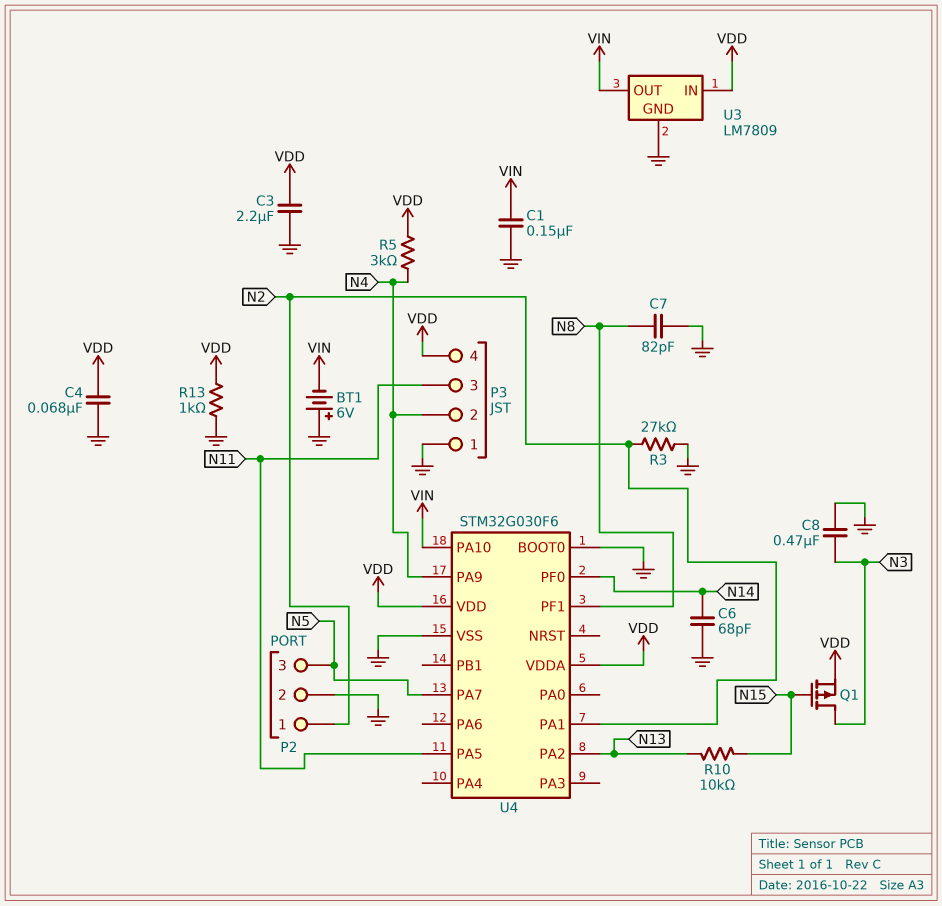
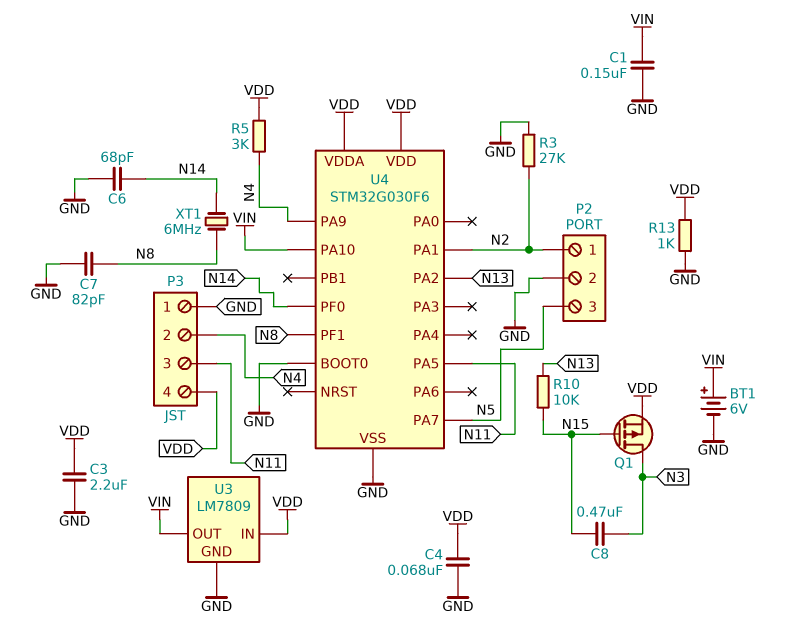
BT1: 6V (plus GND, minus VIN) -> 6V (plus VIN, minus GND)
C8: 470nF (GND, N3) -> 470nF (N3, N15)
XT1: none -> 6MHz (N8, N14)

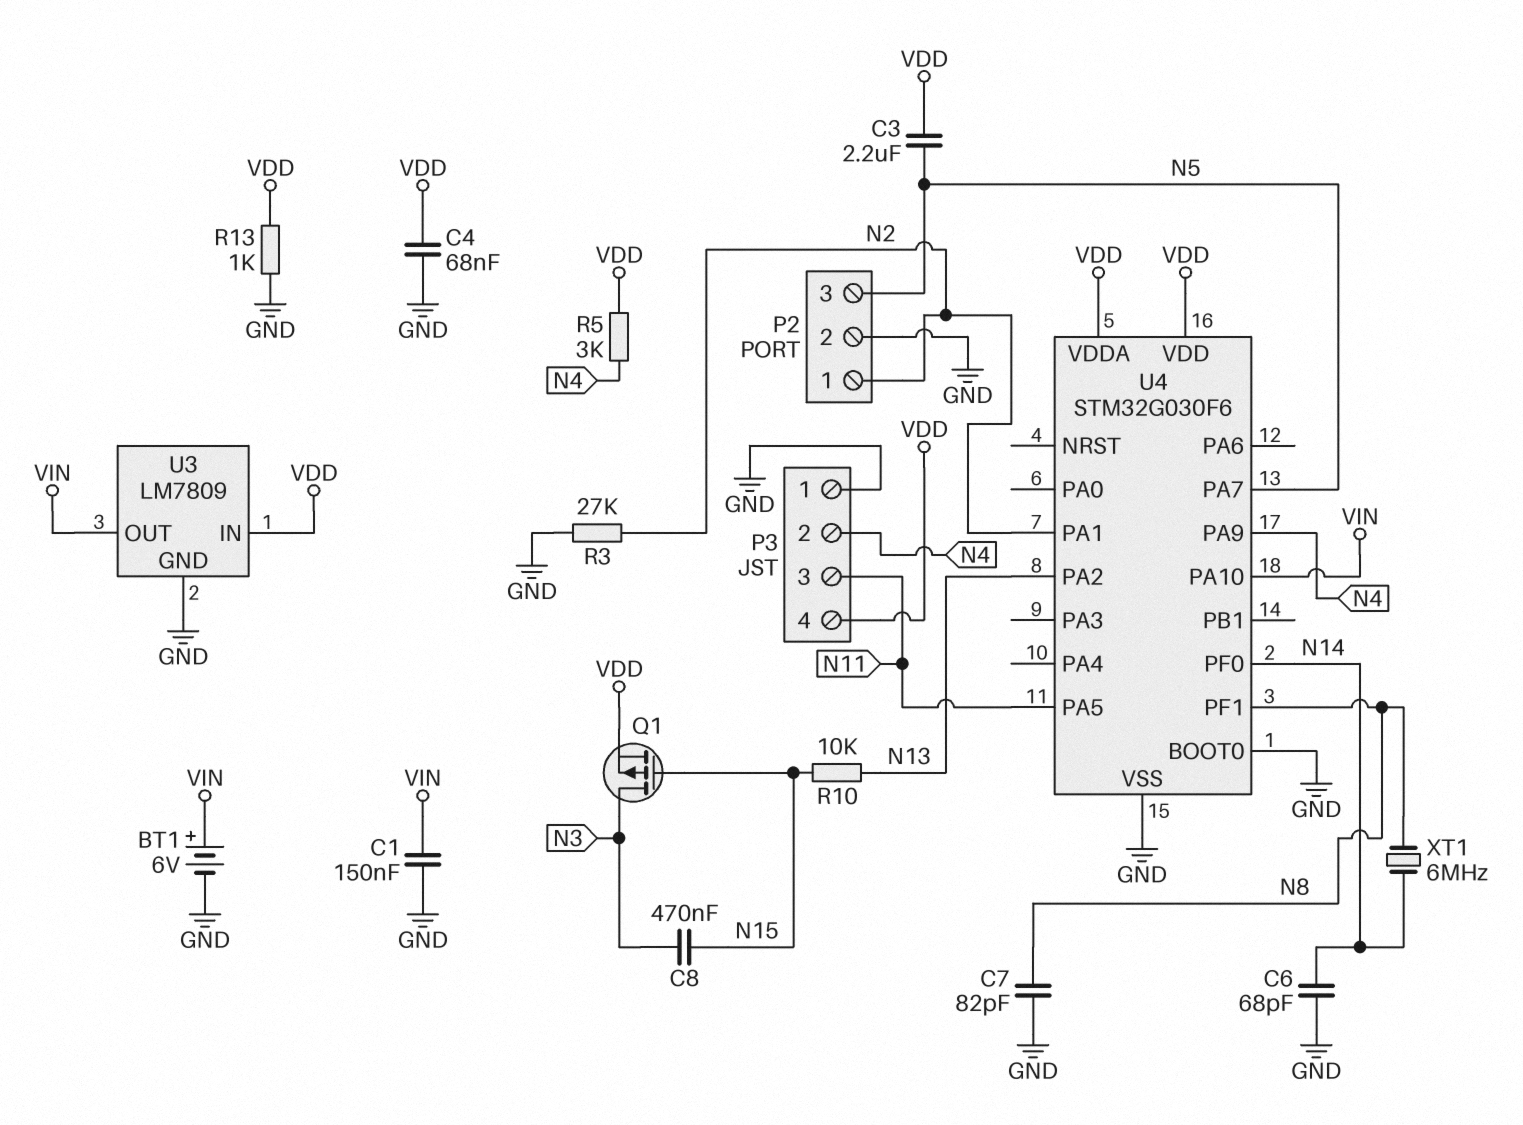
C3: 2.2uF (GND, VDD) -> 2.2uF (N5, VDD)

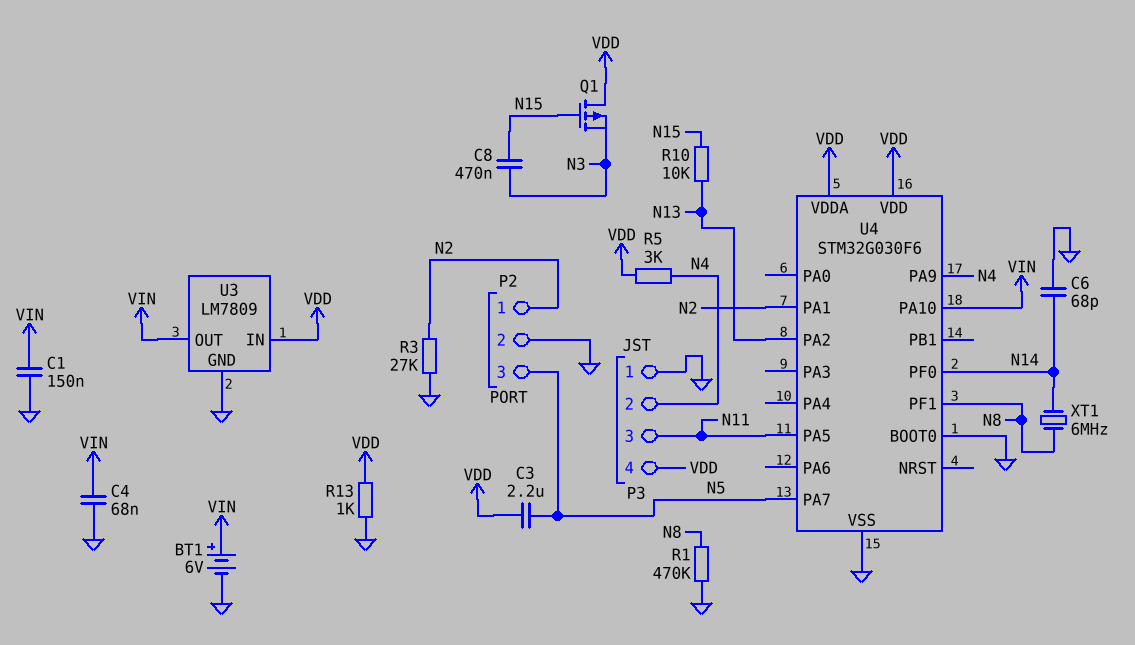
C4: 68nF (GND, VDD) -> 68nF (GND, VIN)
C7: 82pF (GND, N8) -> none
Q1: PMOS (G N15, D N3, S VDD) -> PMOS (G N15, D VDD, S N3)
R1: none -> 470k (GND, N8)

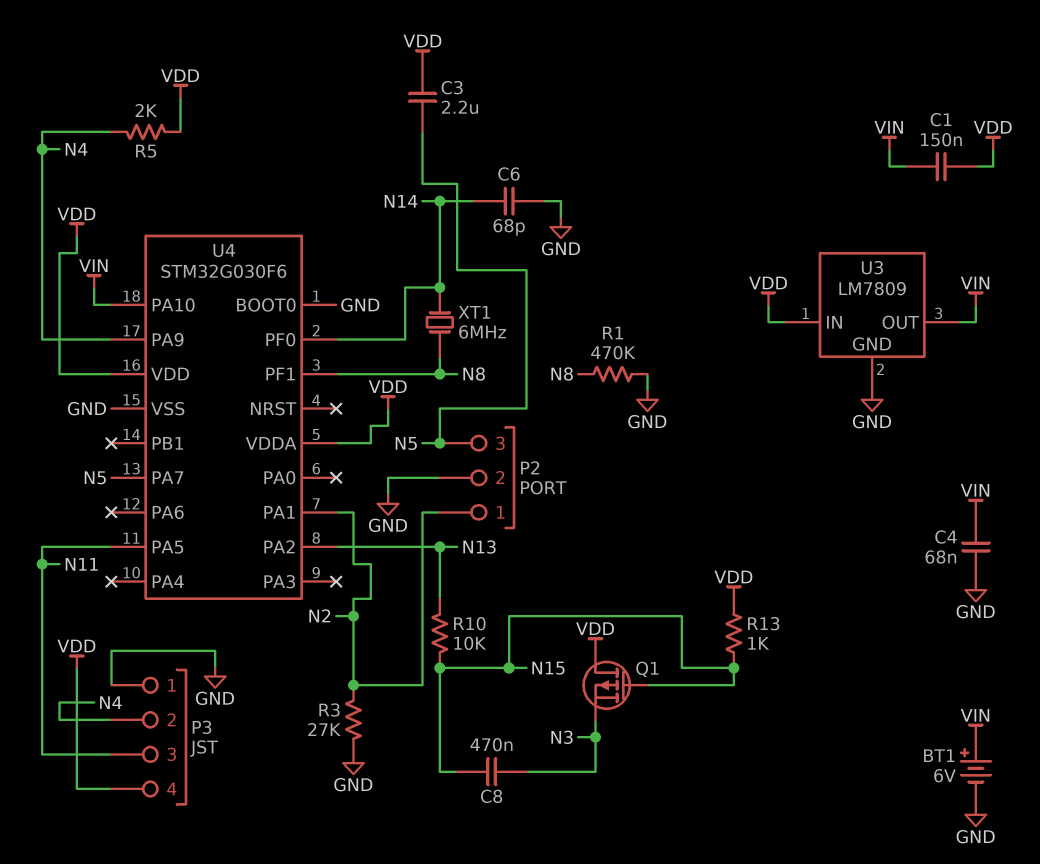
C1: 150nF (GND, VIN) -> 150nF (VDD, VIN)
R5: 3k (N4, VDD) -> 2k (N4, VDD)
R13: 1k (GND, VDD) -> 1k (N15, VDD)

